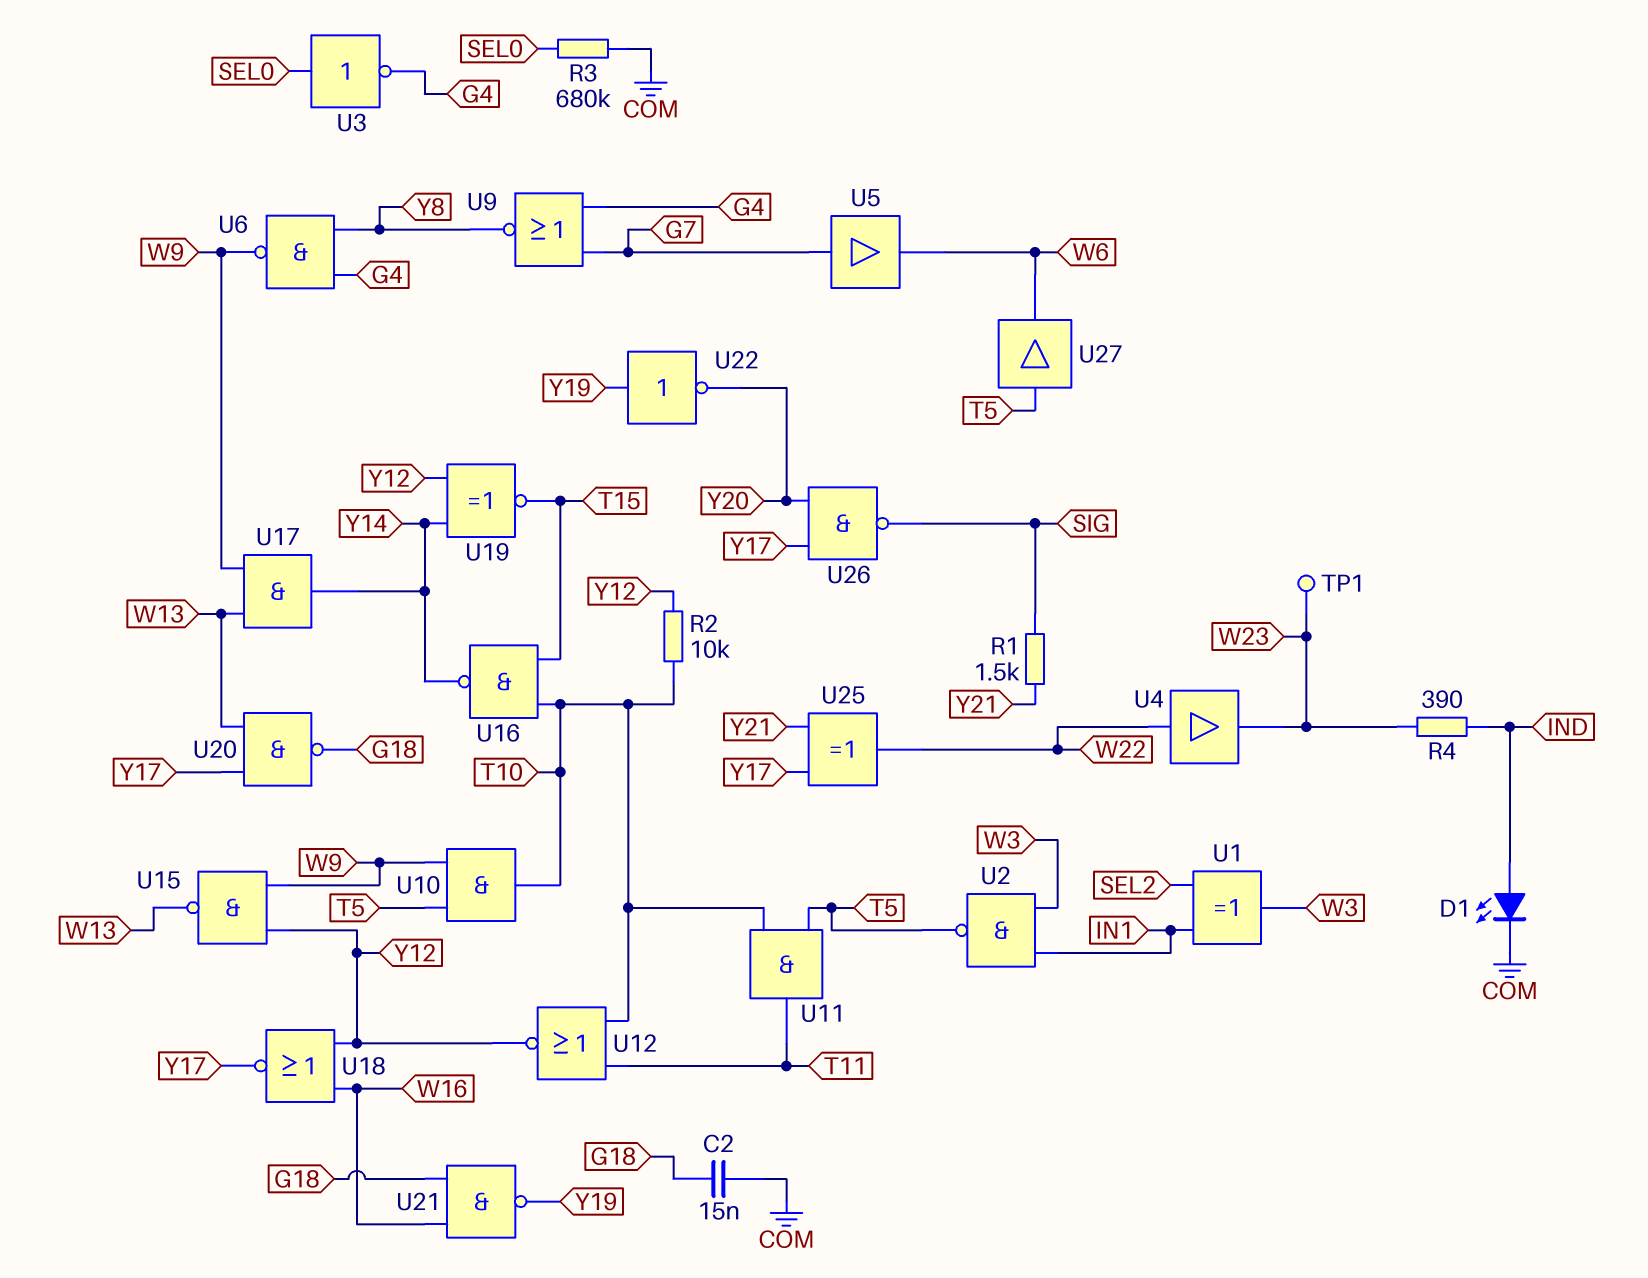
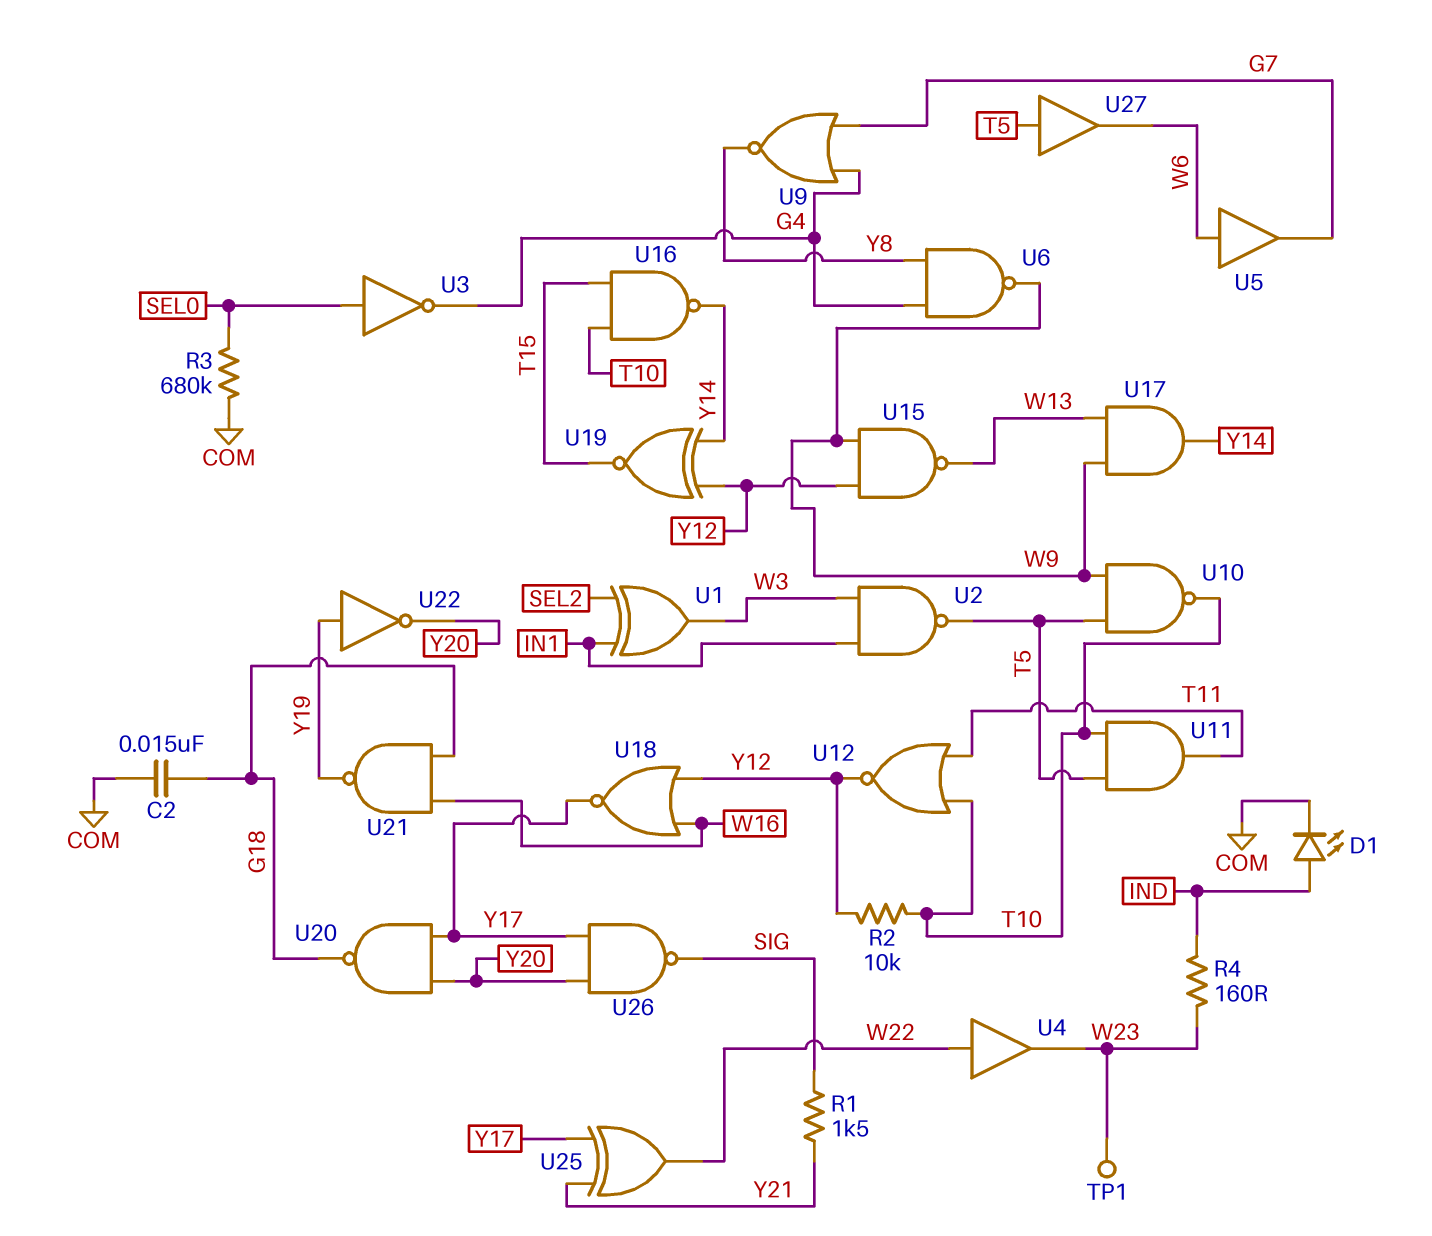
R4: 390 (IND, W23) -> 160 (IND, W23)
U5: buffer (in G7, out W6) -> buffer (in W6, out G7)
U10: AND (in T5, in W9, out T10) -> NAND (in T5, in W9, out T10)
U20: NAND (in W13, in Y17, out G18) -> NAND (in Y17, in Y20, out G18)

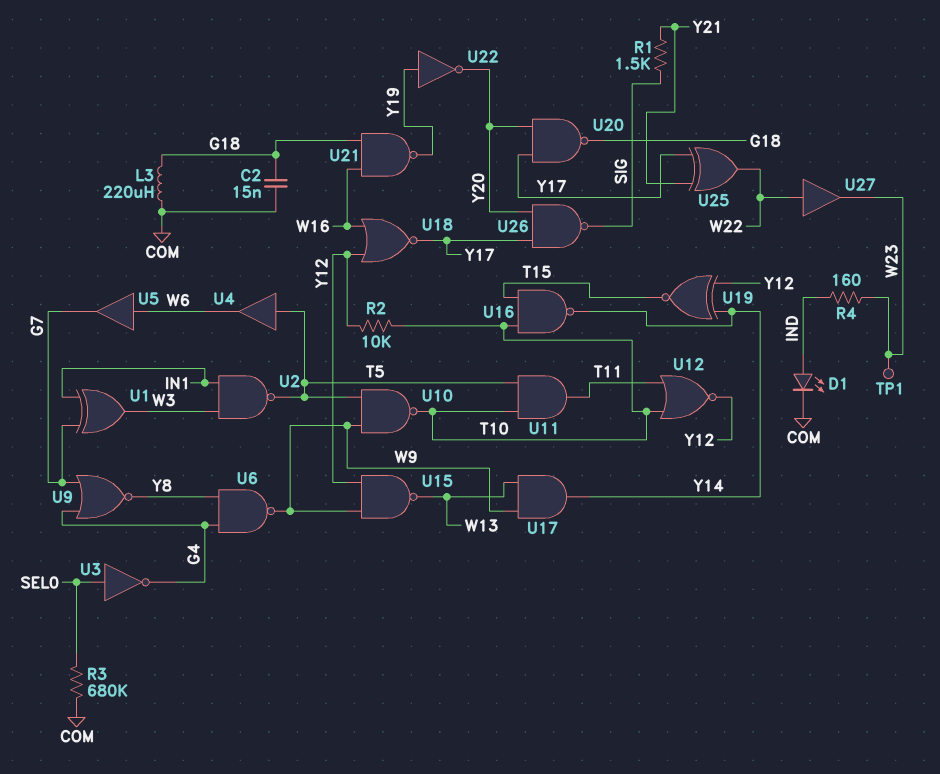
L3: none -> 220uH (COM, G18)
U1: XOR (in IN1, in SEL2, out W3) -> XOR (in G7, in IN1, out W3)
U4: buffer (in W22, out W23) -> buffer (in T5, out W6)
U27: buffer (in T5, out W6) -> buffer (in W22, out W23)

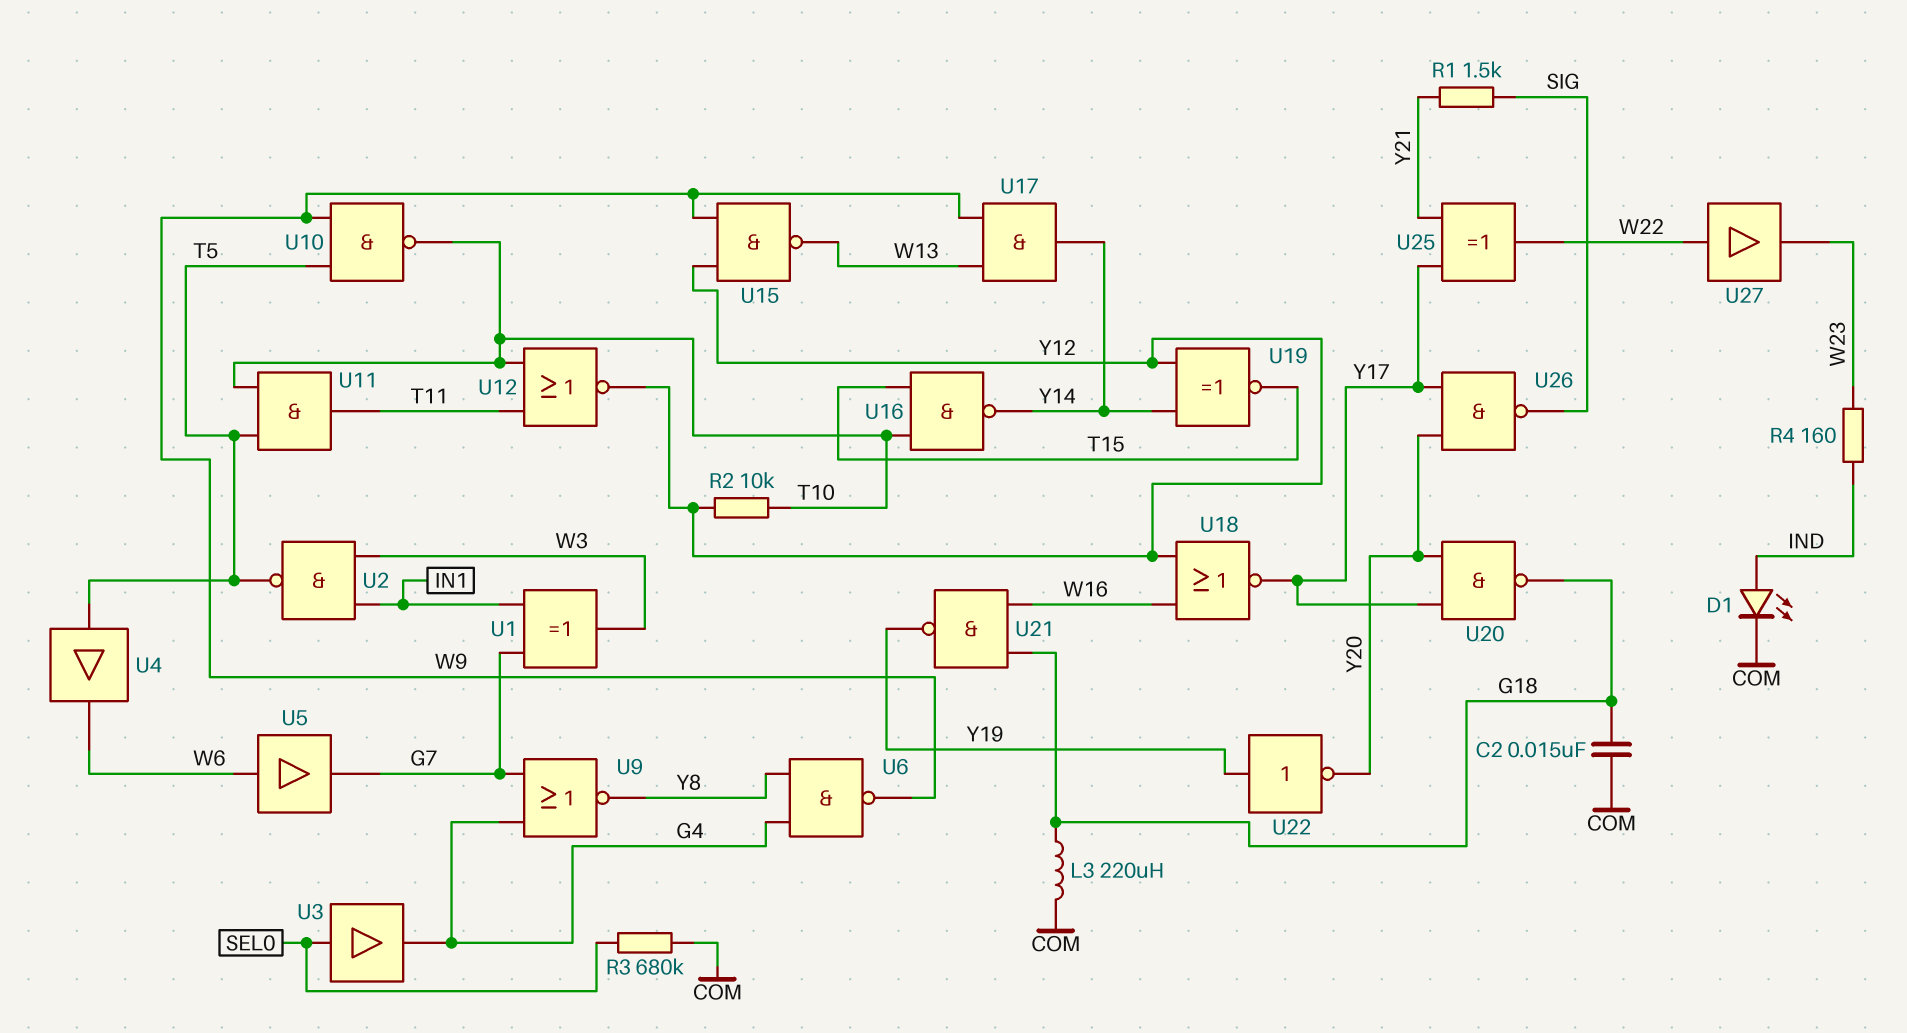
TP1: test point (W23) -> none
U3: NOT (in SEL0, out G4) -> buffer (in SEL0, out G4)

